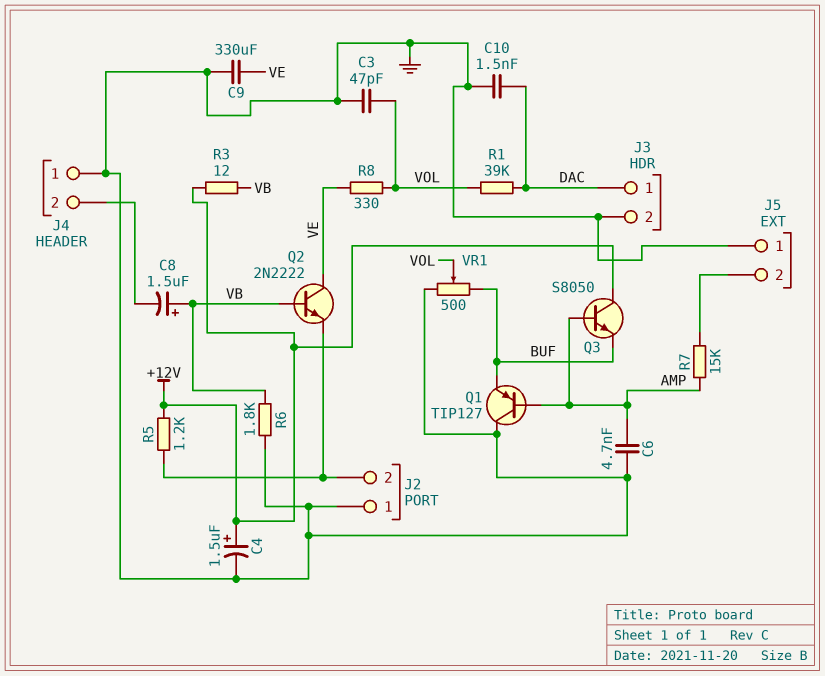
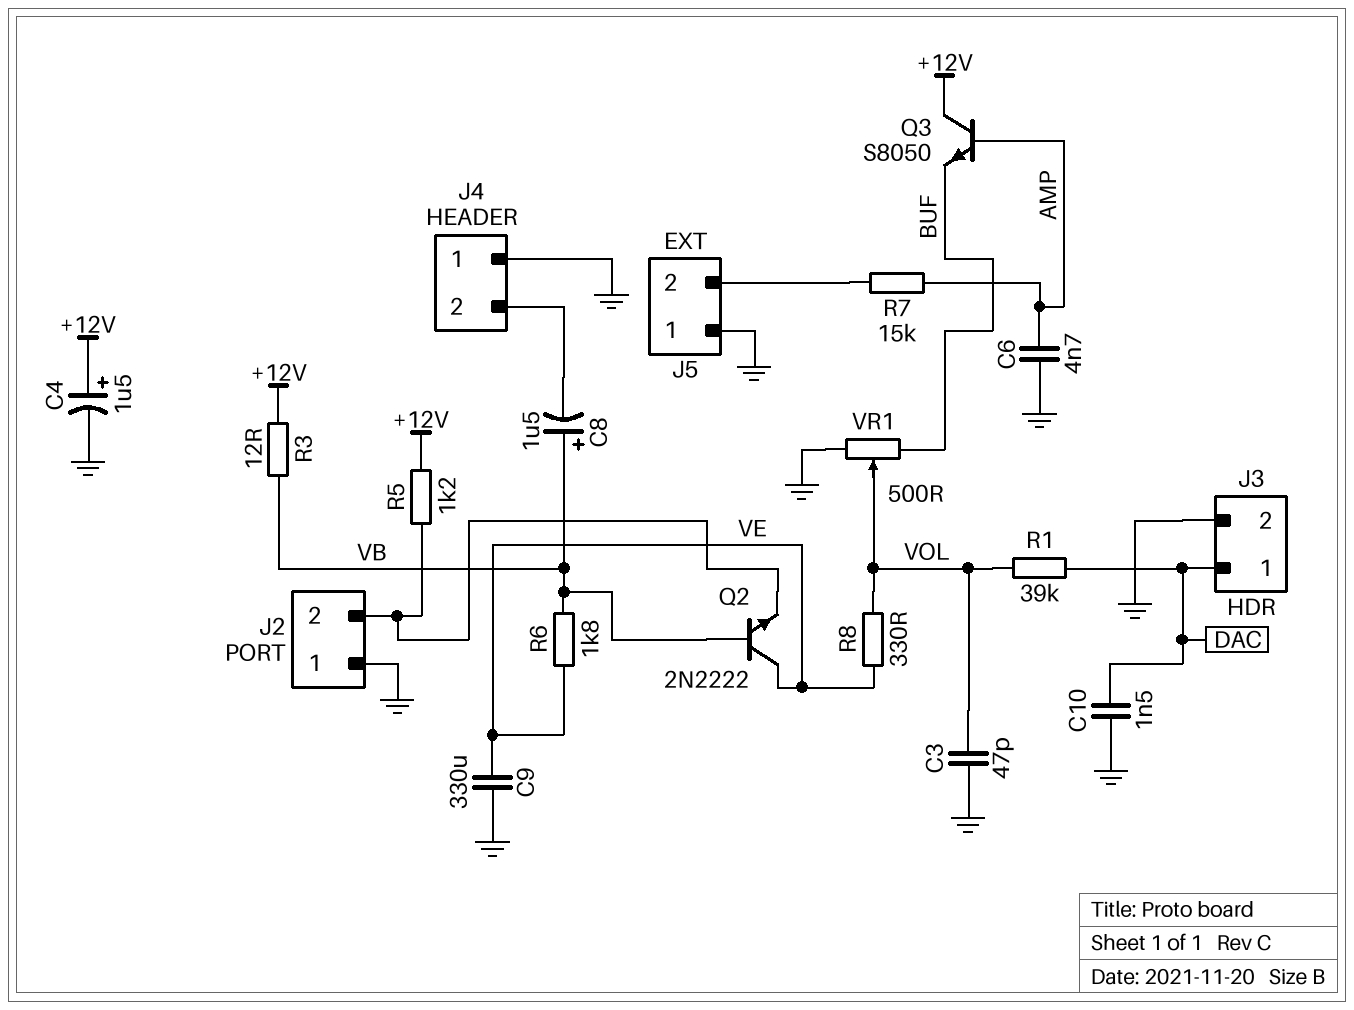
Q1: PNP TIP127 (B AMP, C GND, E BUF) -> none
R6: 1.8k (GND, VB) -> 1.8k (VB, VE)

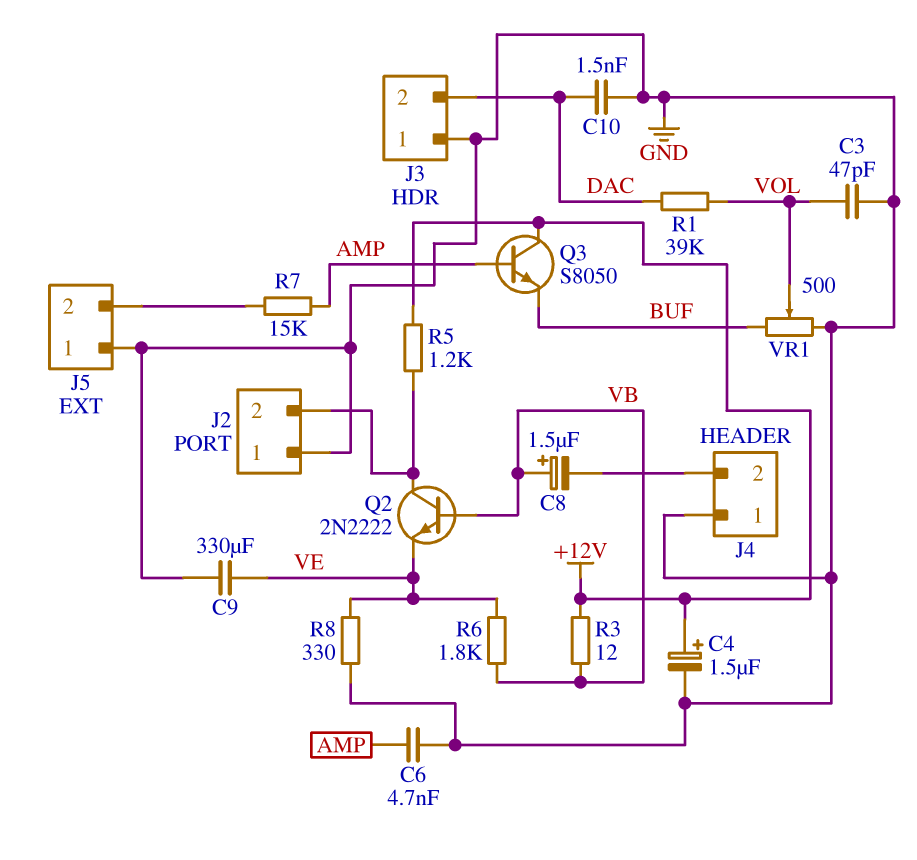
J3 pin 1: DAC -> GND
J3 pin 2: GND -> DAC
Q2: NPN 2N2222 (B VB, C VE, E J2/2) -> NPN 2N2222 (B VB, C J2/2, E VE)
R8: 330 (VE, VOL) -> 330 (GND, VE)

